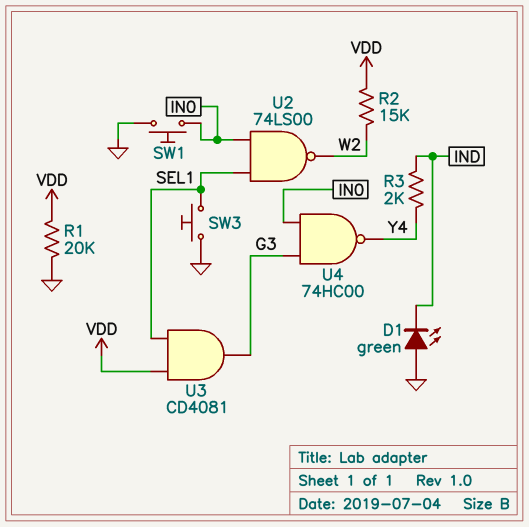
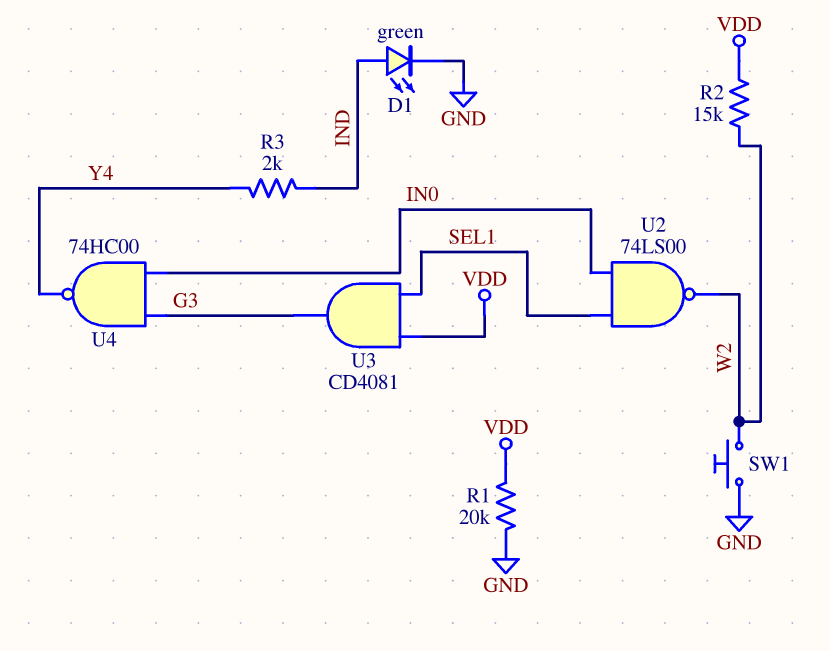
D1: LED green (A GND, K IND) -> LED green (A IND, K GND)
SW1: button (GND, IN0) -> button (GND, W2)
SW3: button (GND, SEL1) -> none

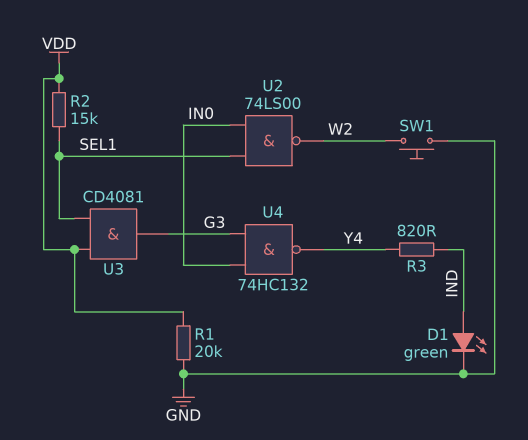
R2: 15k (VDD, W2) -> 15k (SEL1, VDD)
R3: 2k (IND, Y4) -> 820 (IND, Y4)
U4: NAND 74HC00 (in G3, in IN0, out Y4) -> NAND 74HC132 (in G3, in IN0, out Y4)

